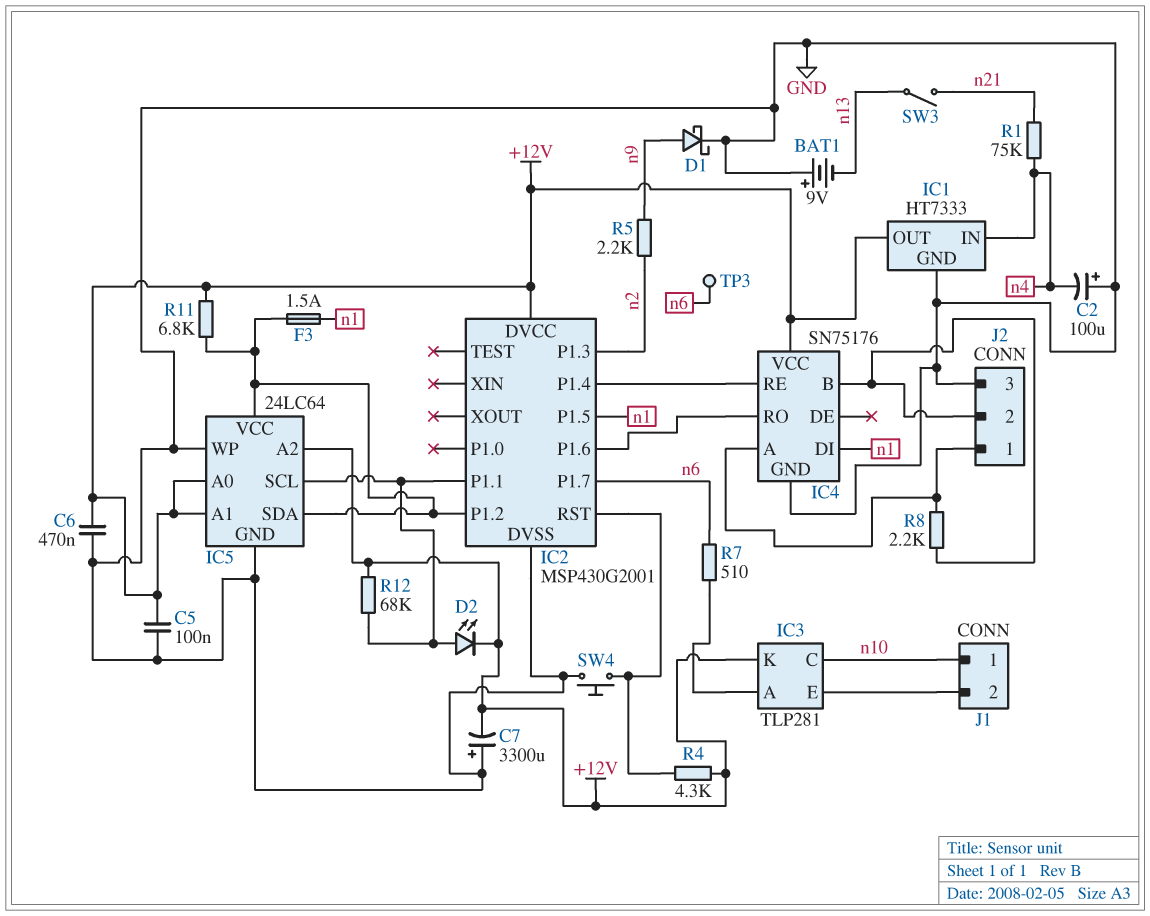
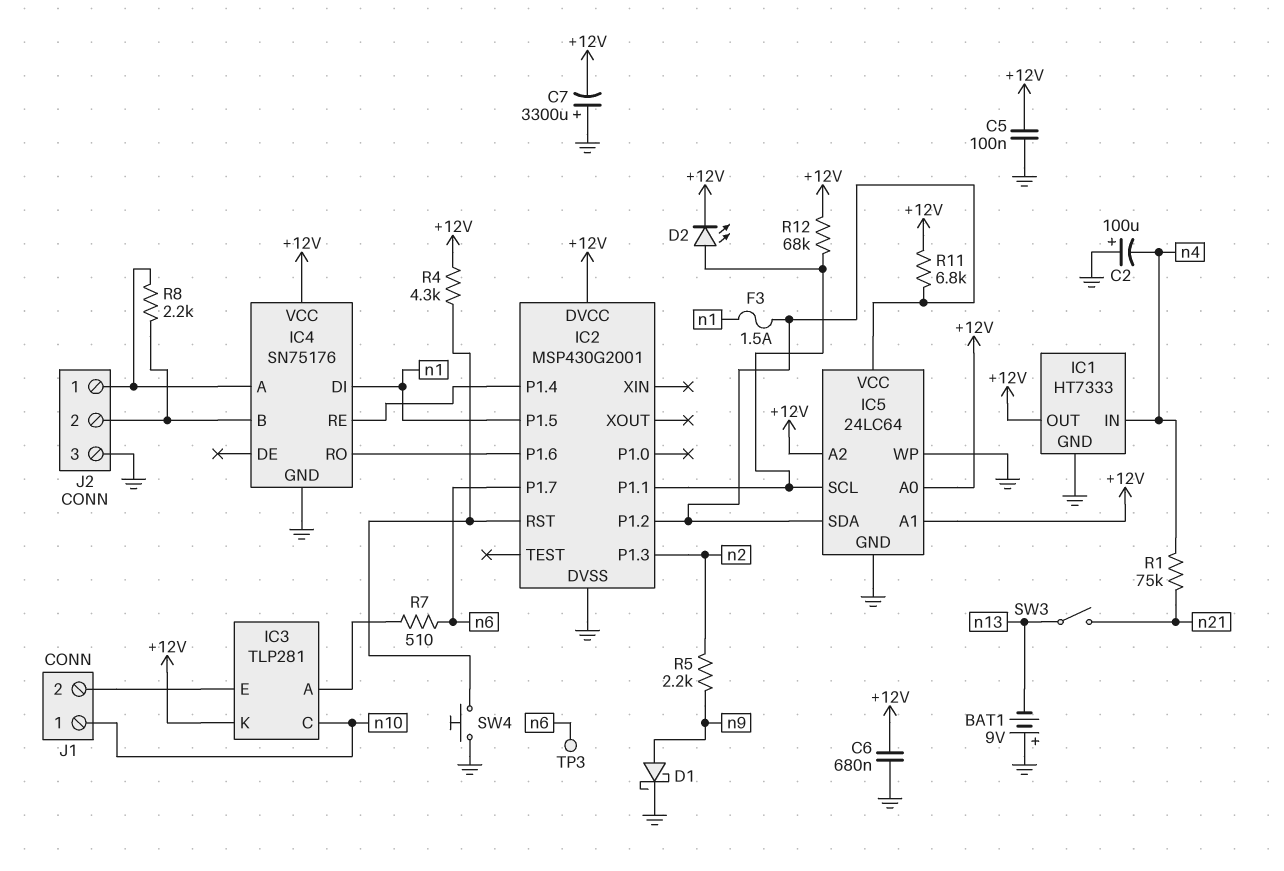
C6: 470nF (+12V, GND) -> 680nF (+12V, GND)

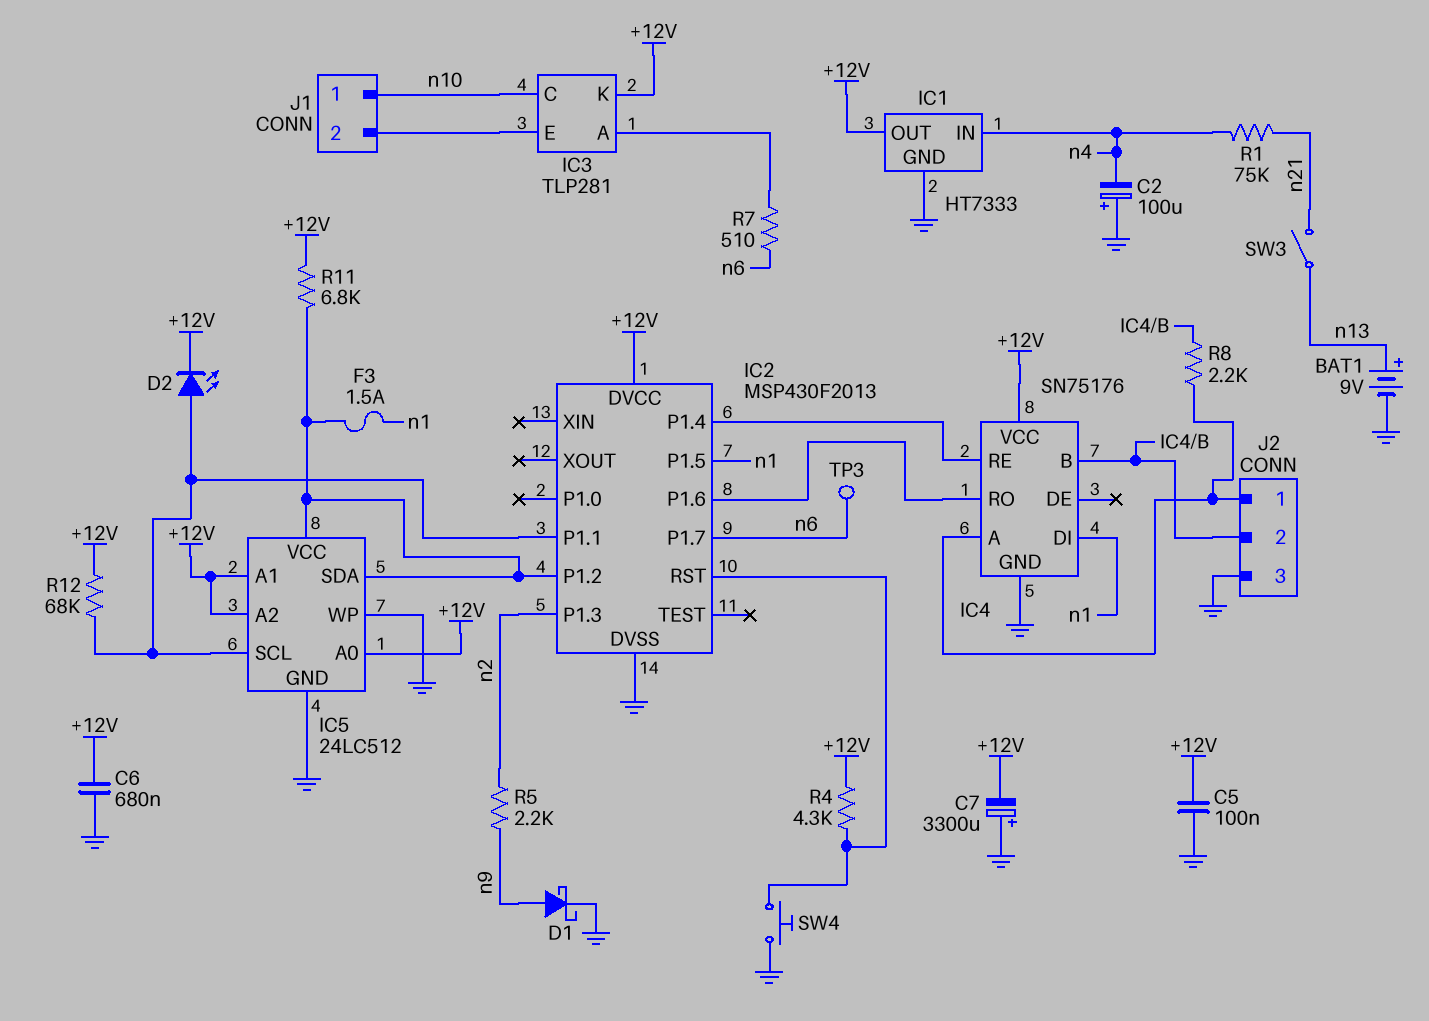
BAT1: 9V (plus GND, minus n13) -> 9V (plus n13, minus GND)
IC2: MSP430G2001 -> MSP430F2013
IC5: 24LC64 -> 24LC512

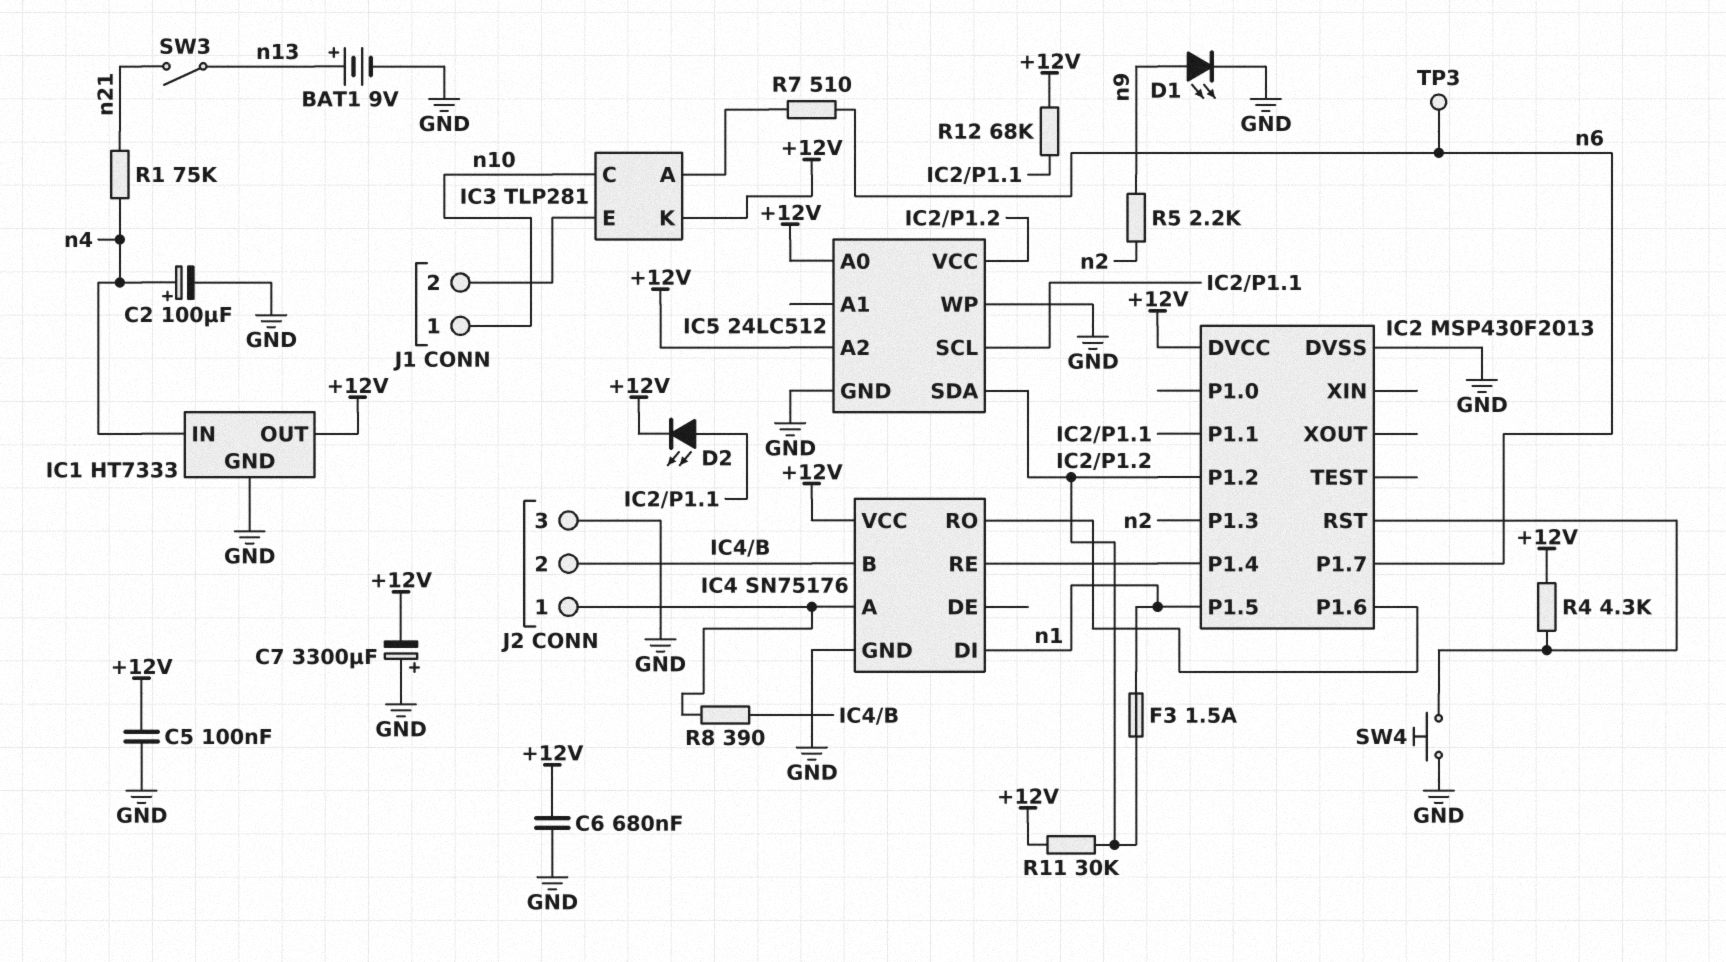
C2: 100uF (plus GND, minus n4) -> 100uF (plus n4, minus GND)
D1: schottky (A n9, K GND) -> LED (A n9, K GND)
IC5 pin A1: +12V -> none
R8: 2.2k (IC4/A, IC4/B) -> 390 (IC4/A, IC4/B)
R11: 6.8k (+12V, IC2/P1.2) -> 30k (+12V, IC2/P1.2)

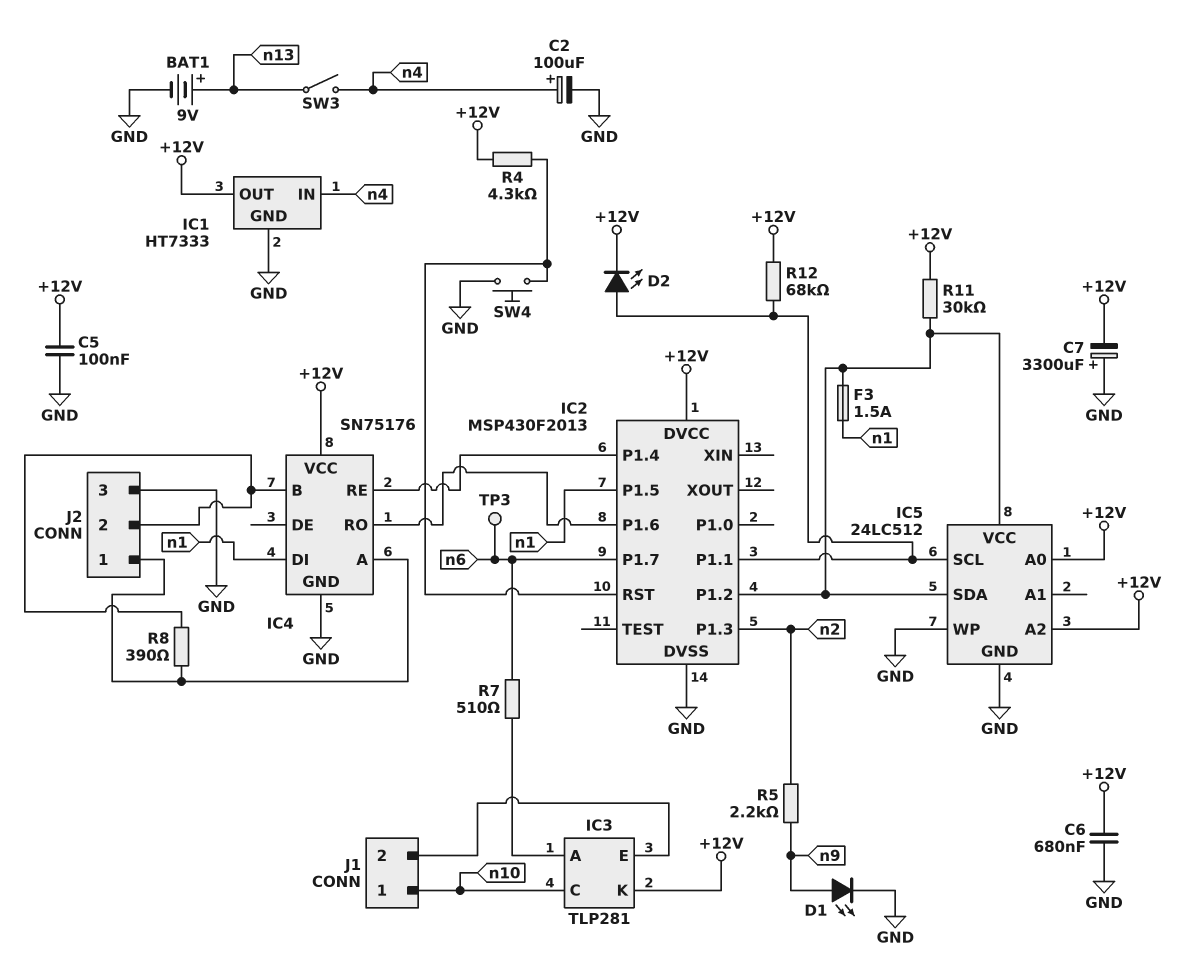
R1: 75k (n4, n21) -> none
SW3: switch (n13, n21) -> switch (n4, n13)

